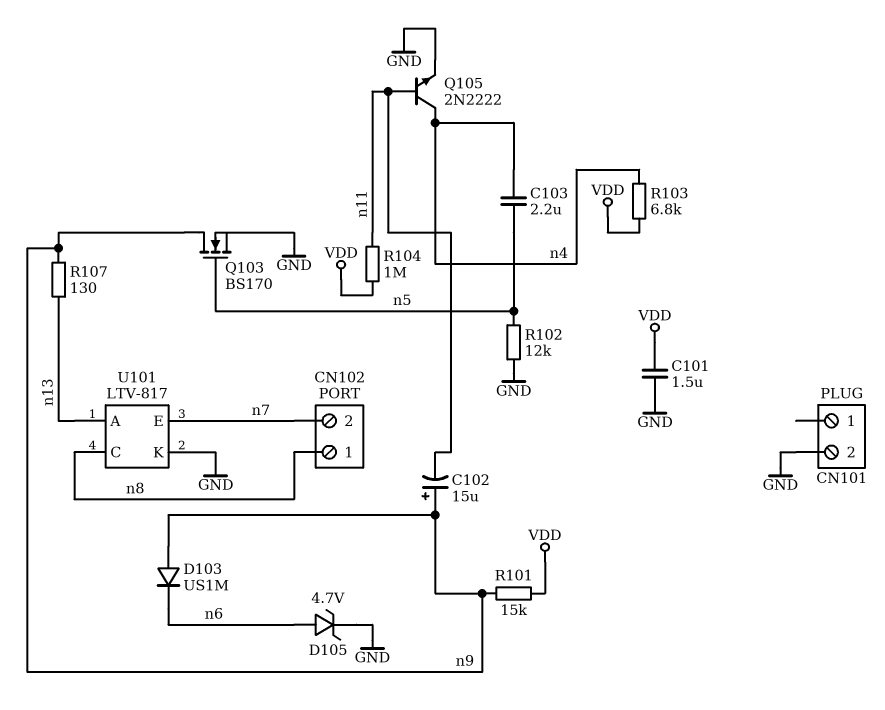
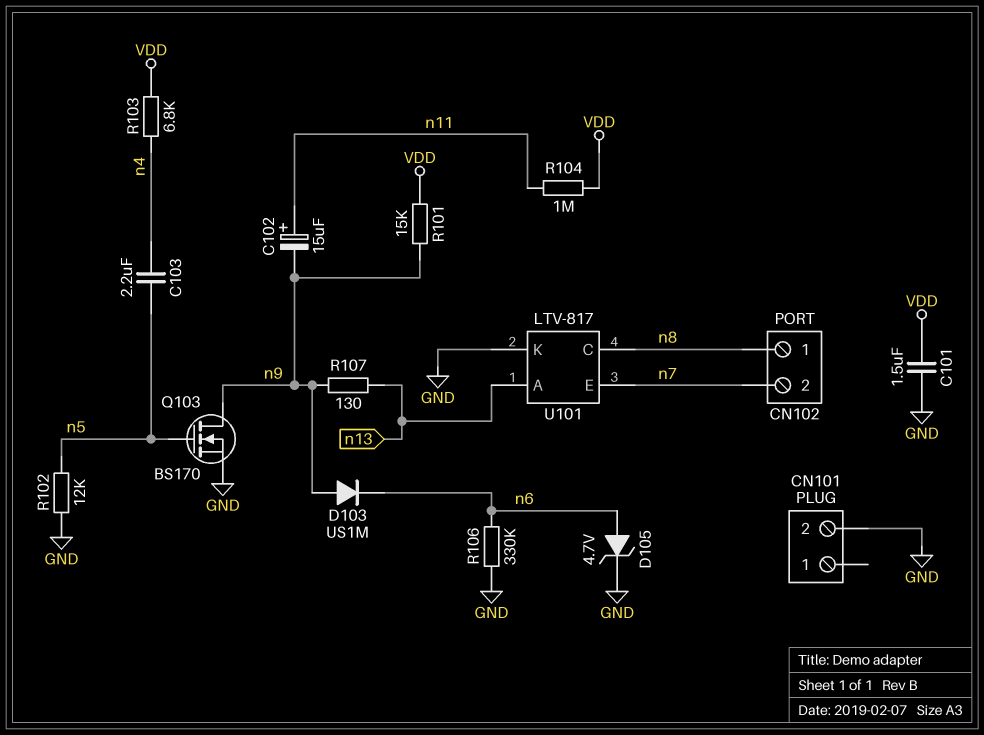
C102: 15uF (plus n9, minus n11) -> 15uF (plus n11, minus n9)
Q105: NPN 2N2222 (B n11, C n4, E GND) -> none
R106: none -> 330k (GND, n6)

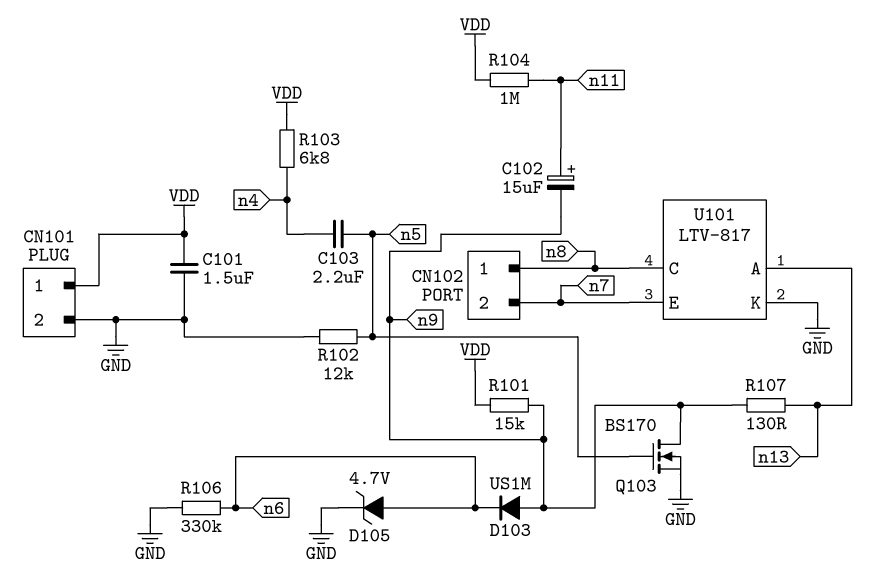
CN101 pin 1: none -> VDD

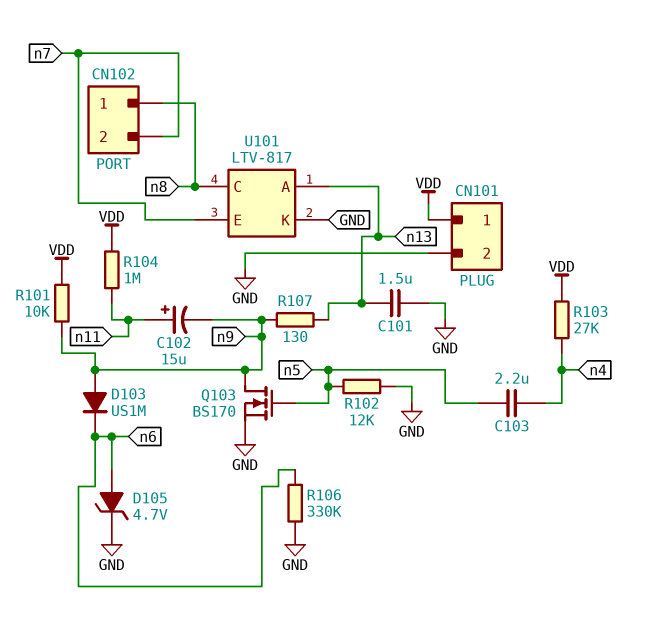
C101: 1.5uF (GND, VDD) -> 1.5uF (GND, n13)
R101: 15k (VDD, n9) -> 10k (VDD, n9)
R103: 6.8k (VDD, n4) -> 27k (VDD, n4)

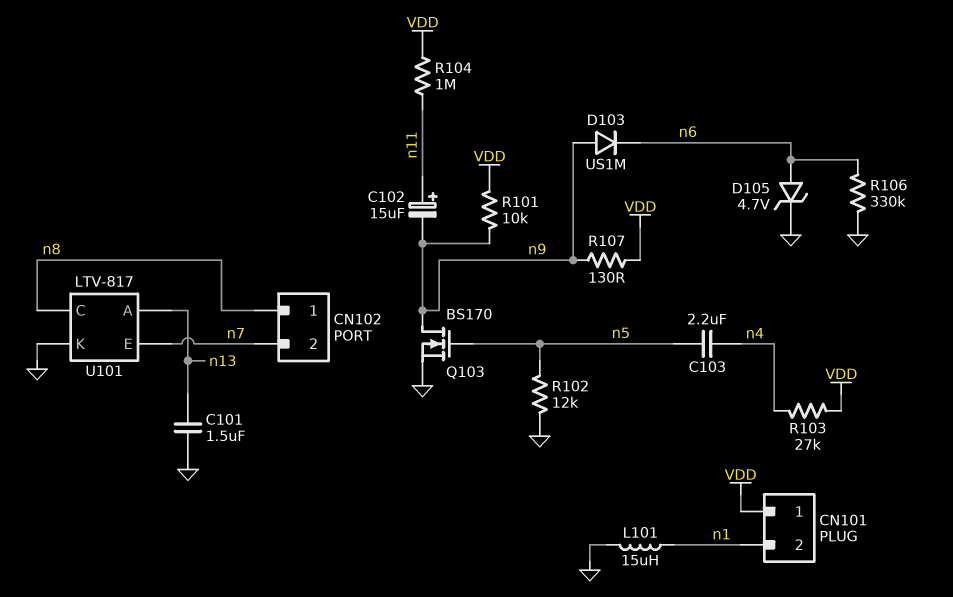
CN101 pin 2: GND -> n1
L101: none -> 15uH (GND, n1)
R107: 130 (n9, n13) -> 130 (VDD, n9)

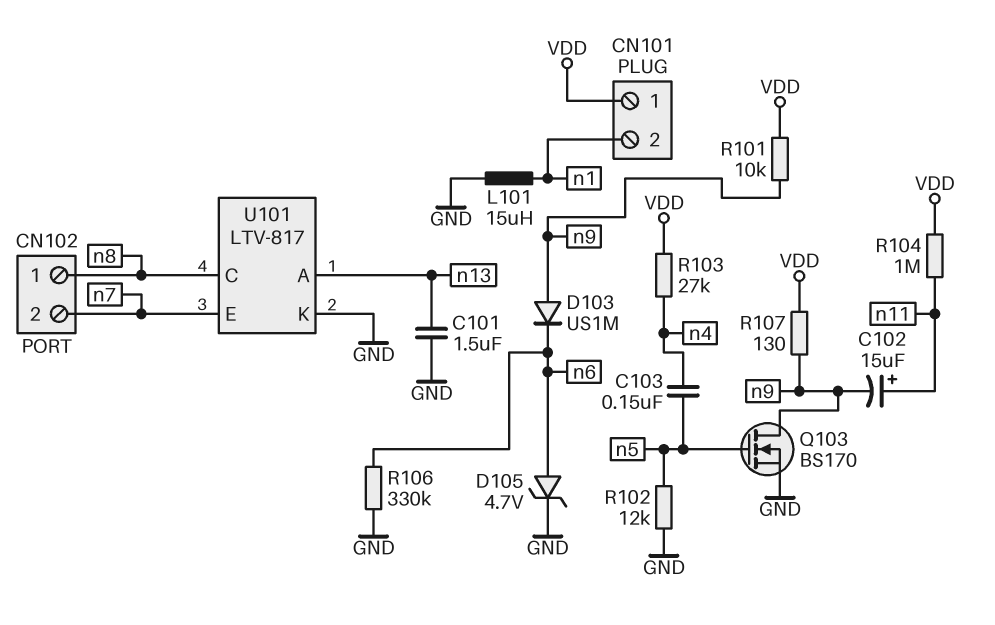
C103: 2.2uF (n4, n5) -> 150nF (n4, n5)

